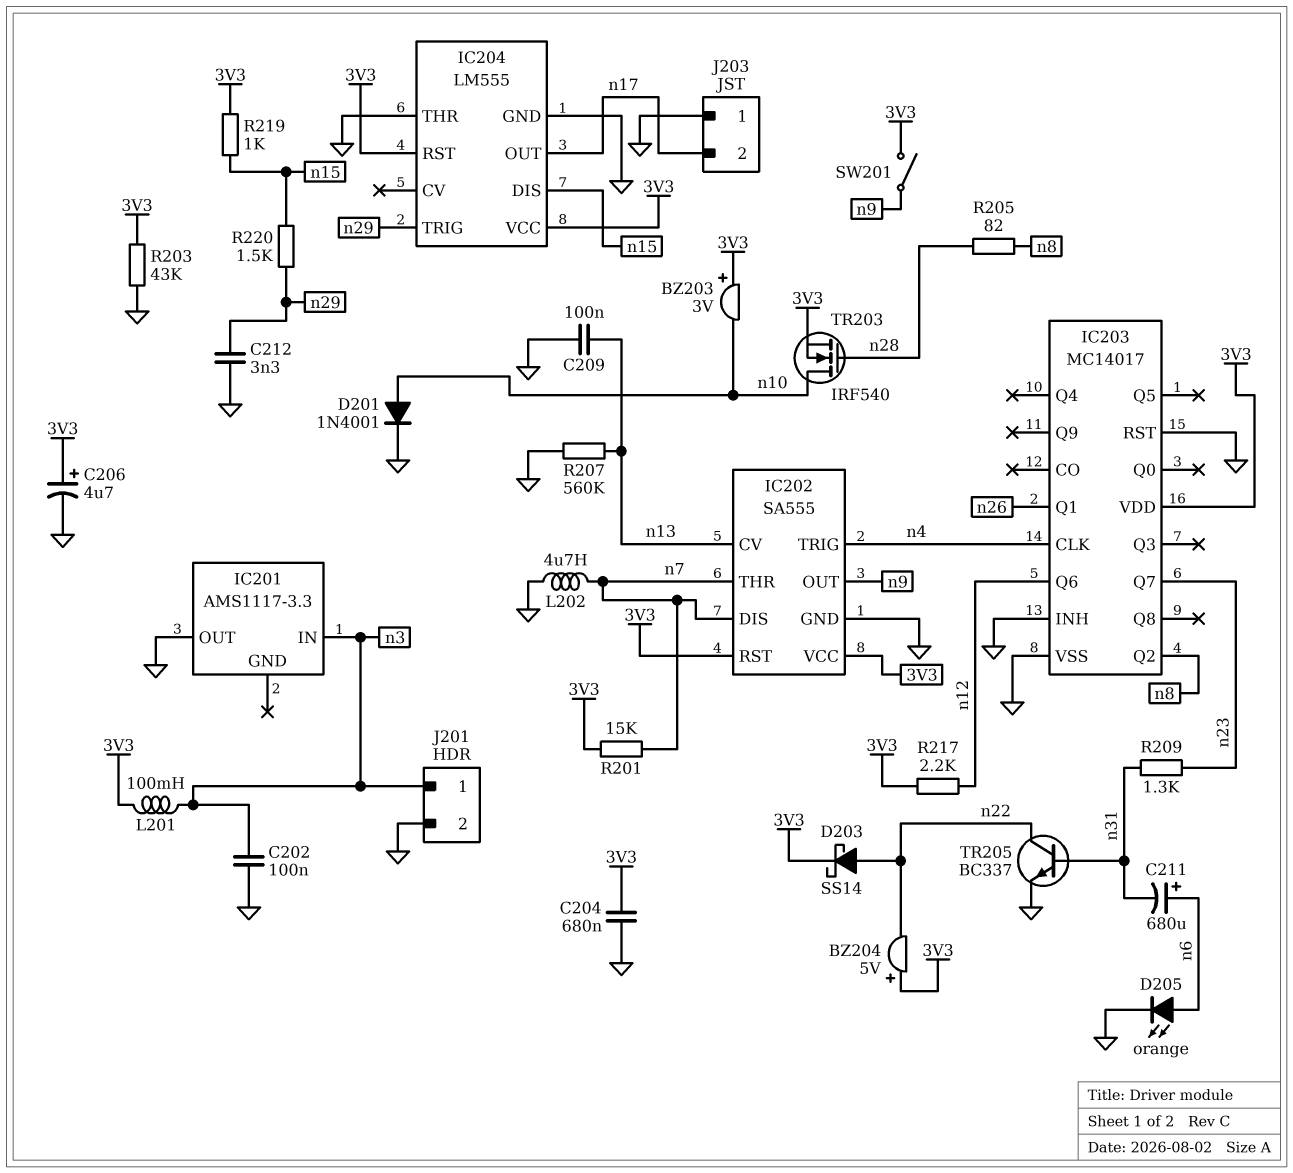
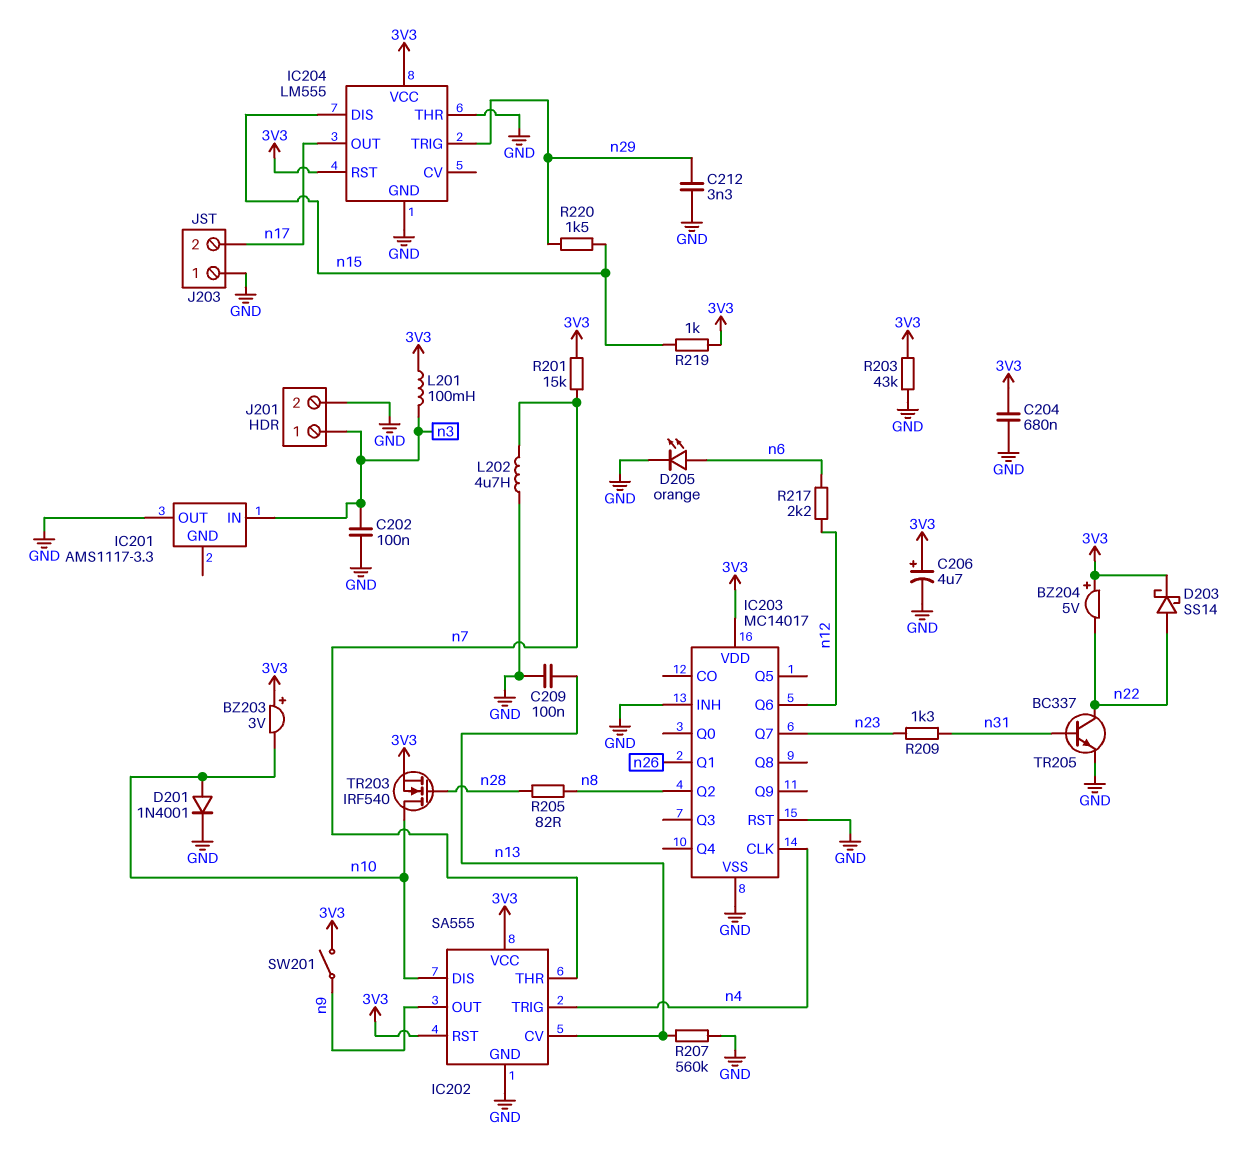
C211: 680uF (plus n6, minus n31) -> none
IC202 pin DIS: n7 -> n10
R217: 2.2k (3V3, n12) -> 2.2k (n6, n12)

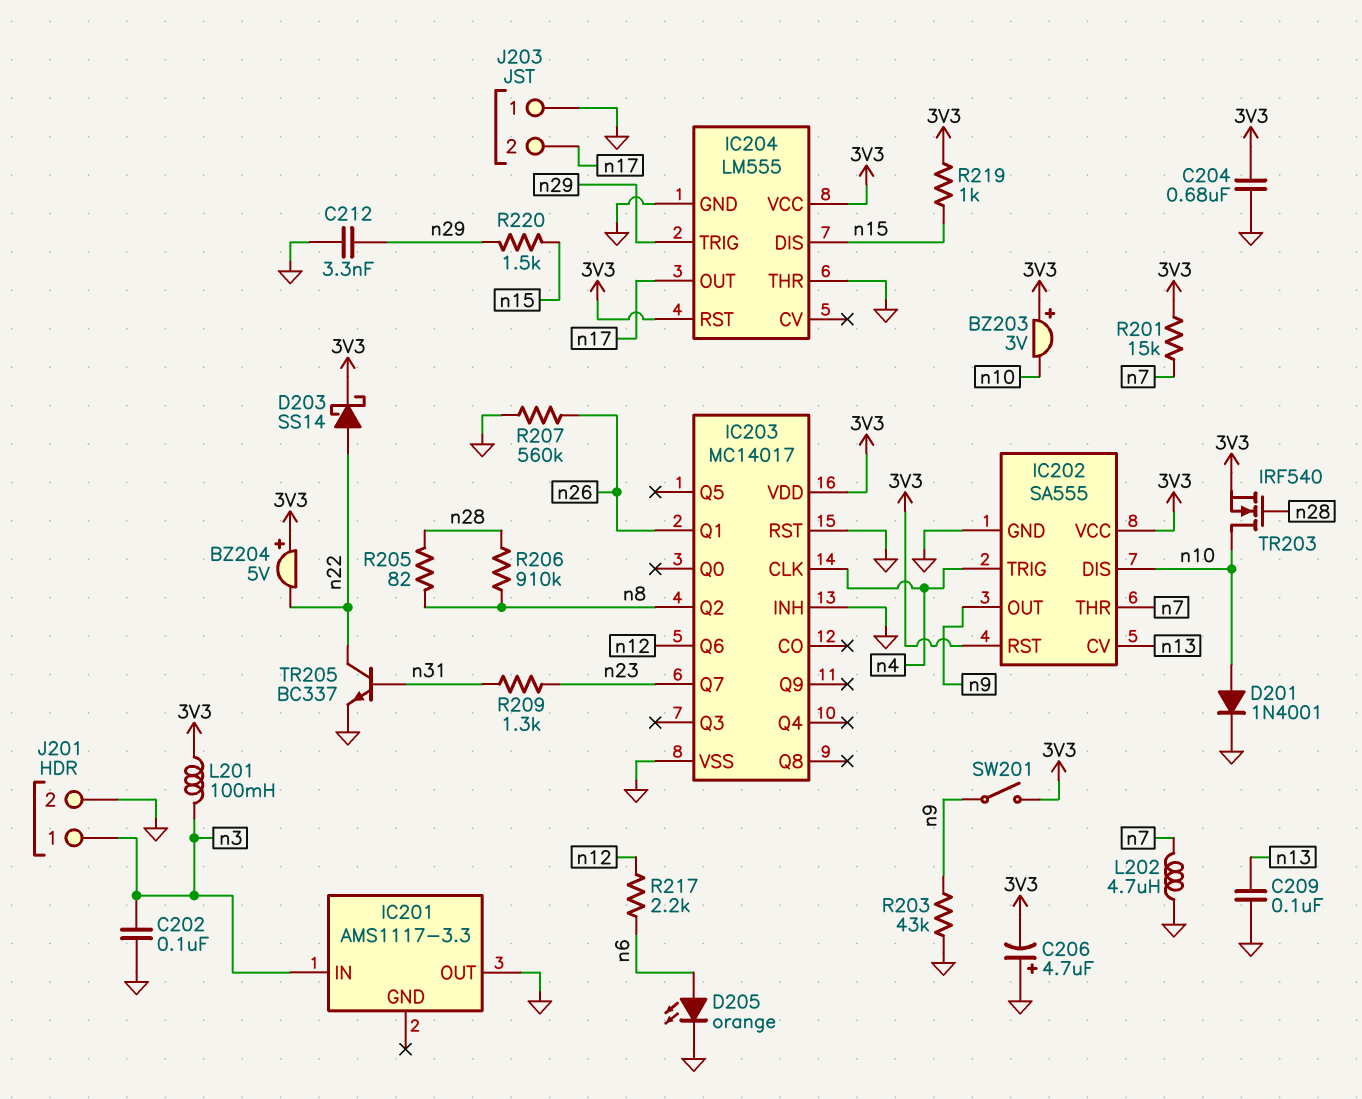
C206: 4.7uF (plus 3V3, minus GND) -> 4.7uF (plus GND, minus 3V3)
R203: 43k (3V3, GND) -> 43k (GND, n9)
R206: none -> 910k (n8, n28)
R207: 560k (GND, n13) -> 560k (GND, n26)

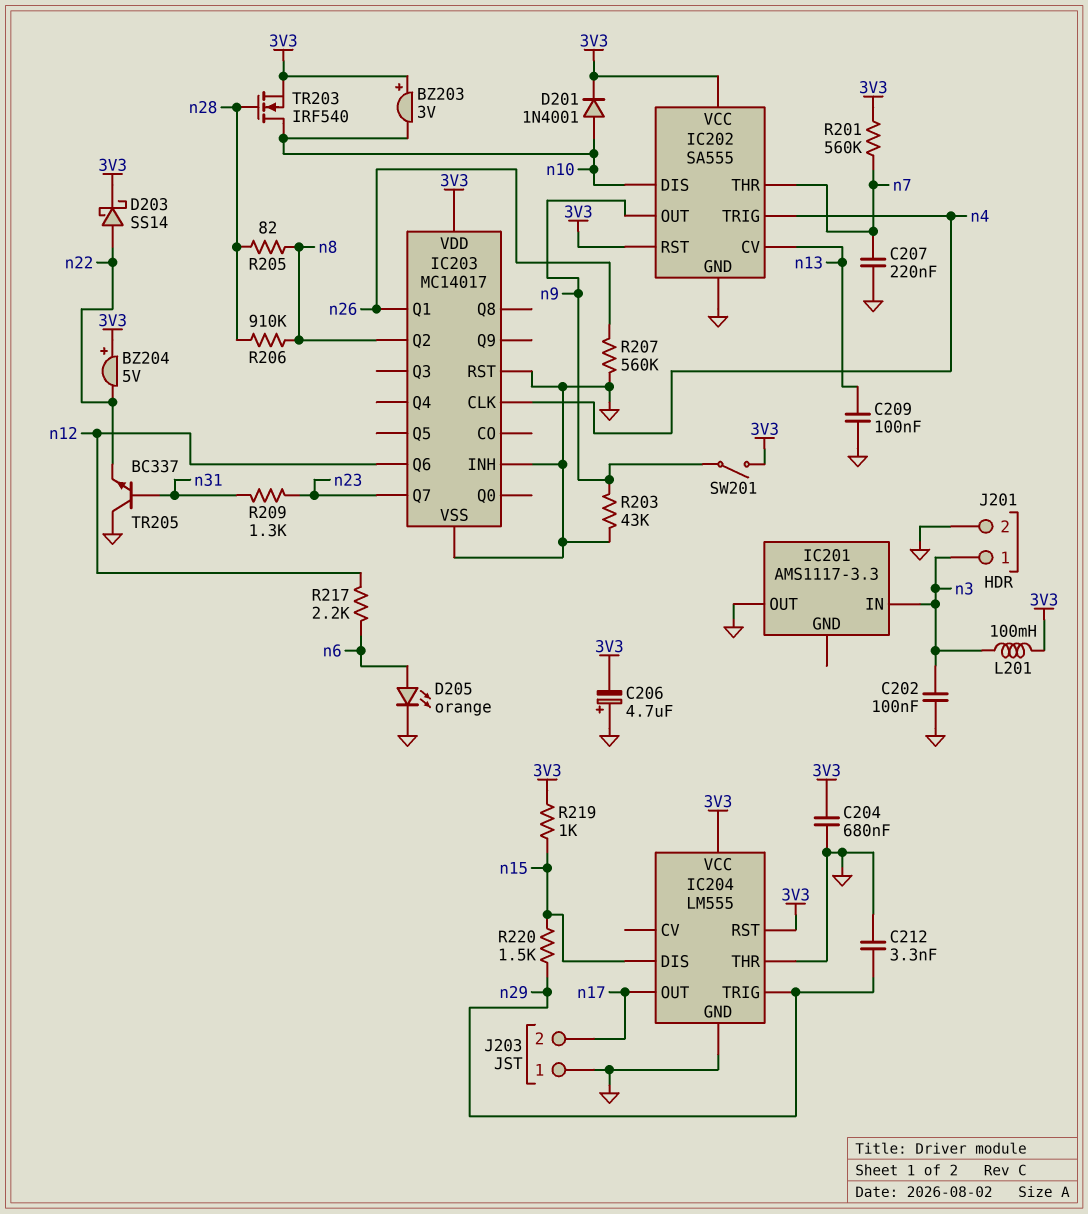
C207: none -> 220nF (GND, n7)
D201: diode 1N4001 (A n10, K GND) -> diode 1N4001 (A n10, K 3V3)
L202: 4.7uH (GND, n7) -> none
R201: 15k (3V3, n7) -> 560k (3V3, n7)
TR205: NPN BC337 (B n31, C n22, E GND) -> NPN BC337 (B n31, C GND, E n22)

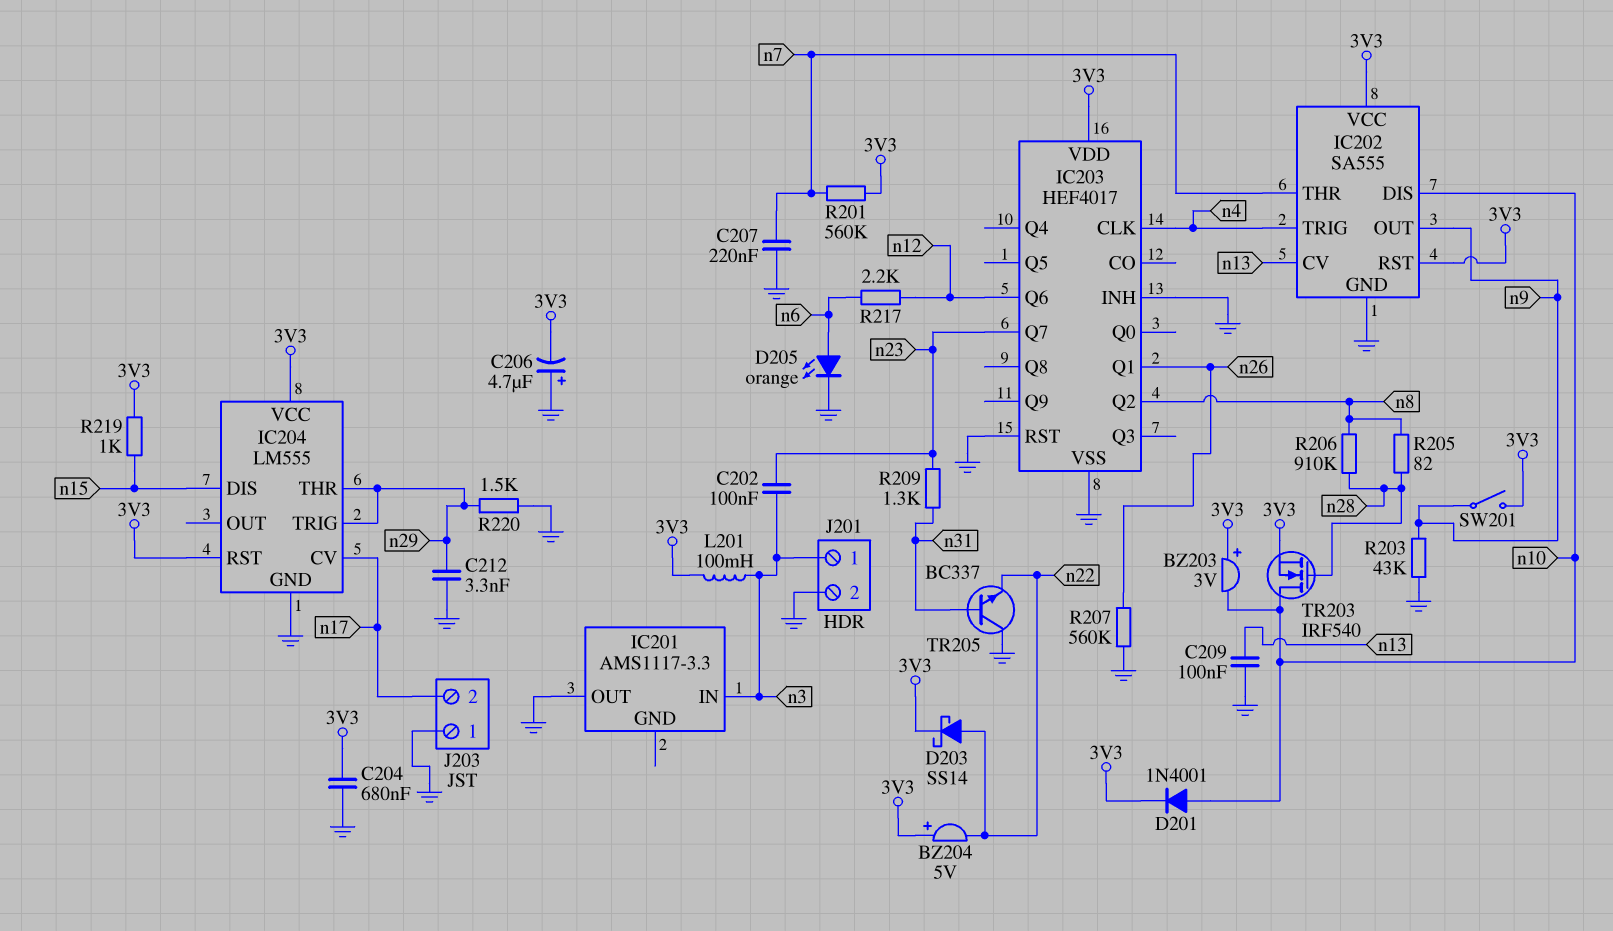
C202: 100nF (GND, n3) -> 100nF (n3, n23)
IC203: MC14017 -> HEF4017
IC204 pin CV: none -> n17
IC204 pin OUT: n17 -> none
IC204 pin THR: GND -> n29
R220: 1.5k (n15, n29) -> 1.5k (GND, n29)

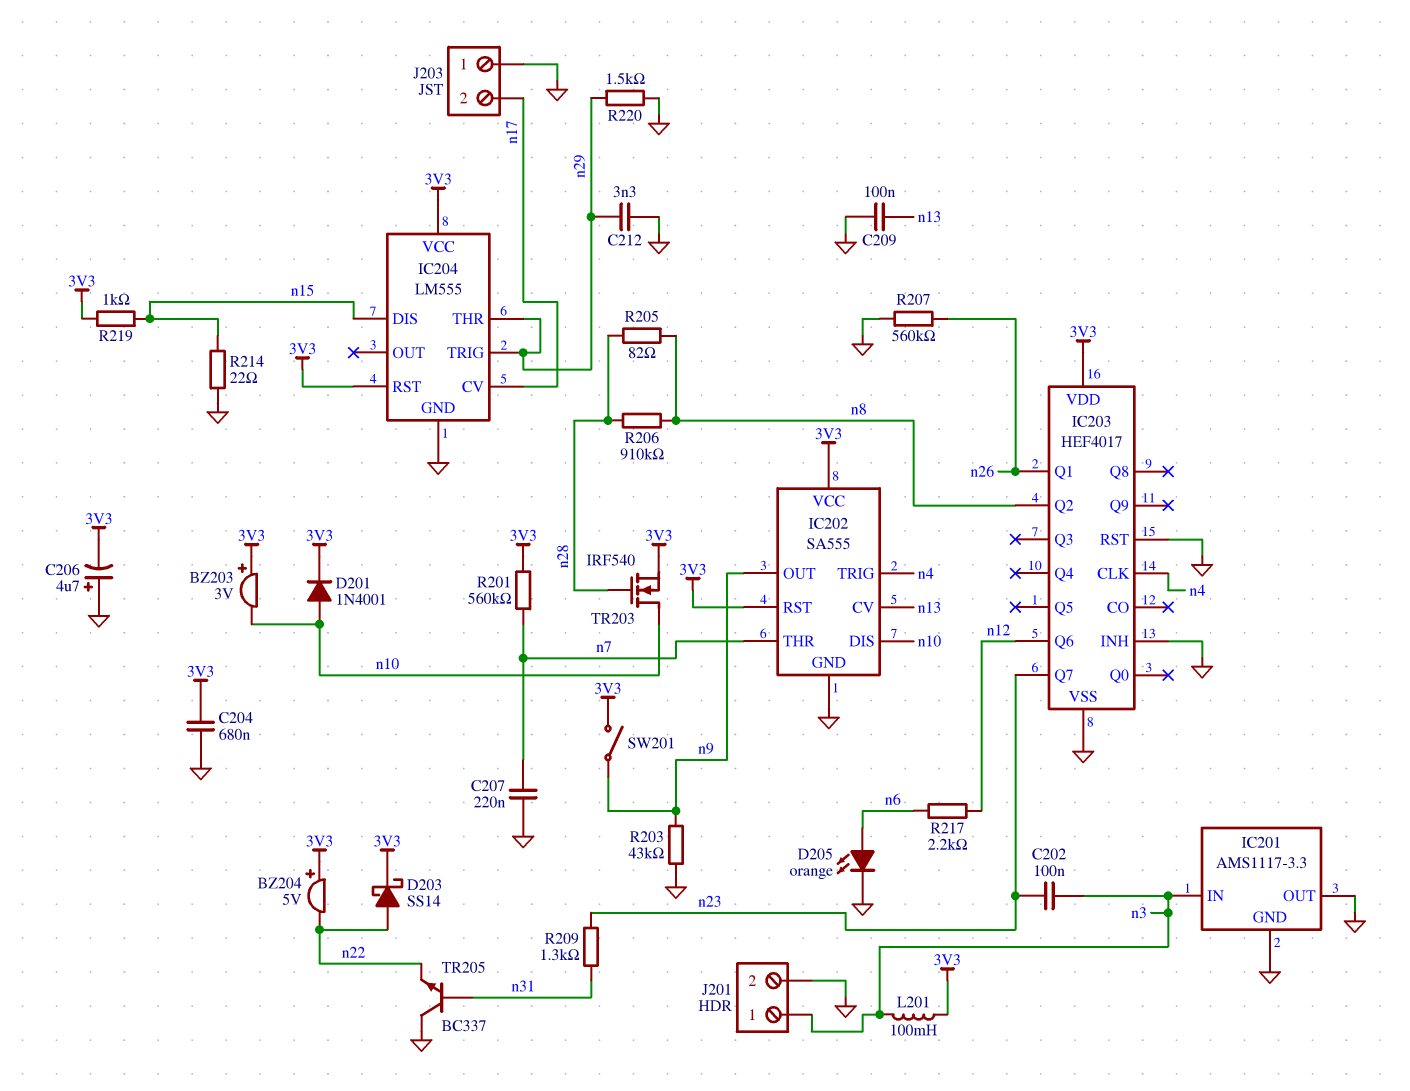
IC201 pin GND: none -> GND
R214: none -> 22 (GND, n15)

